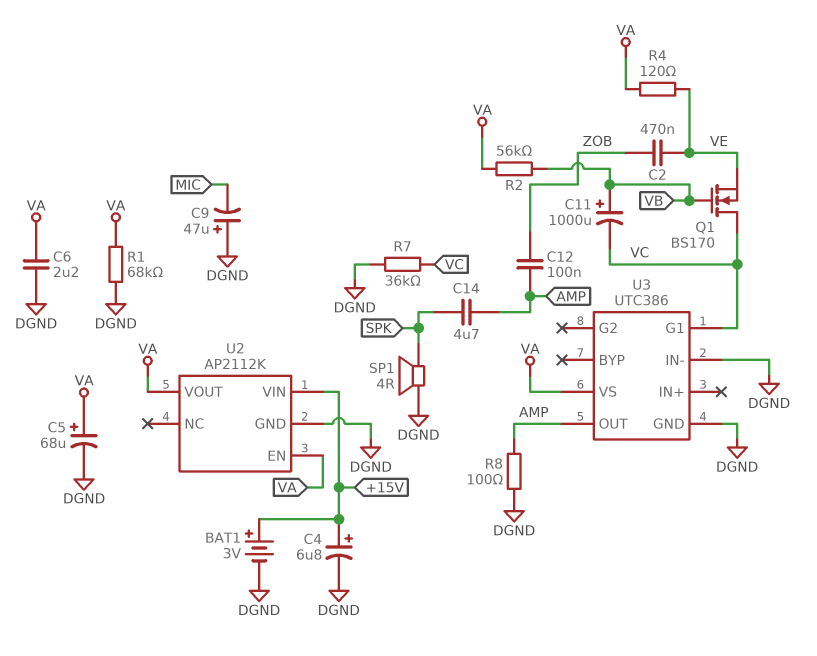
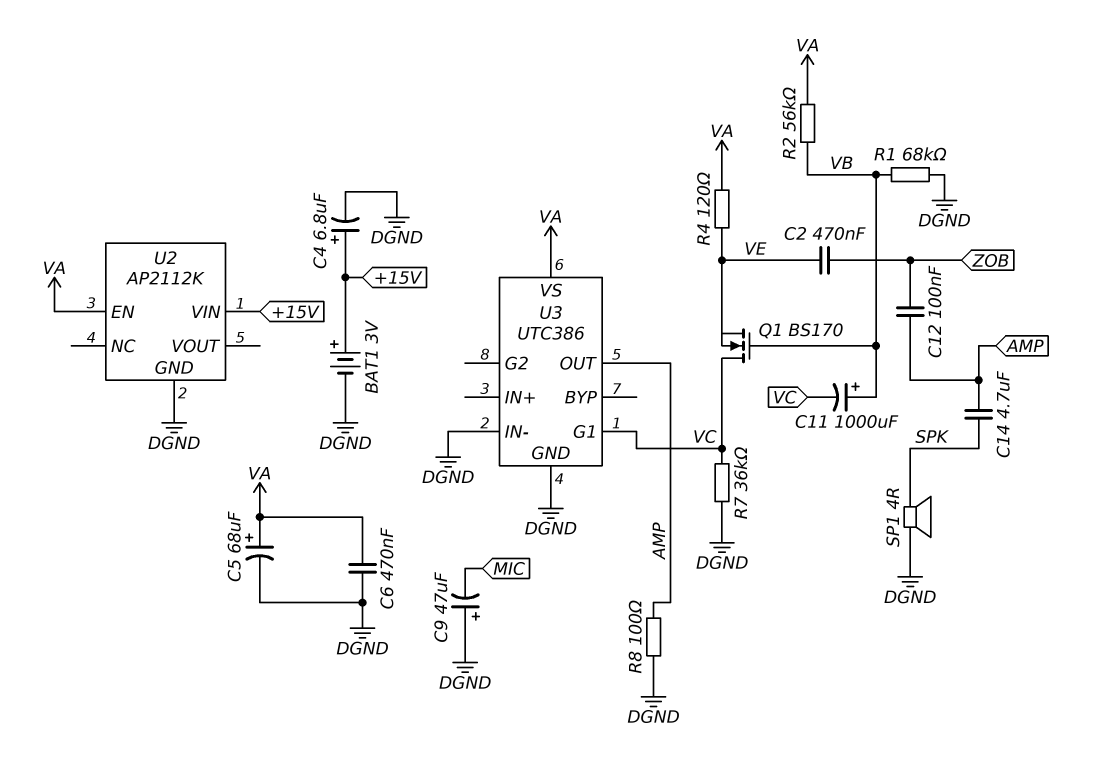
C6: 2.2uF (DGND, VA) -> 470nF (DGND, VA)
R1: 68k (DGND, VA) -> 68k (DGND, VB)
U2 pin VOUT: VA -> none

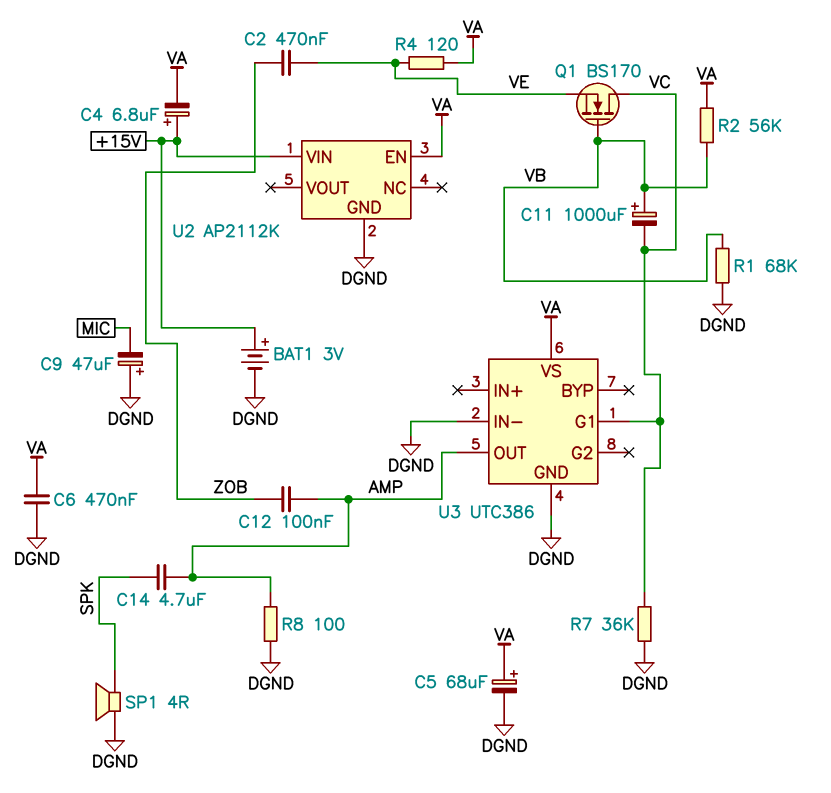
C4: 6.8uF (plus +15V, minus DGND) -> 6.8uF (plus +15V, minus VA)

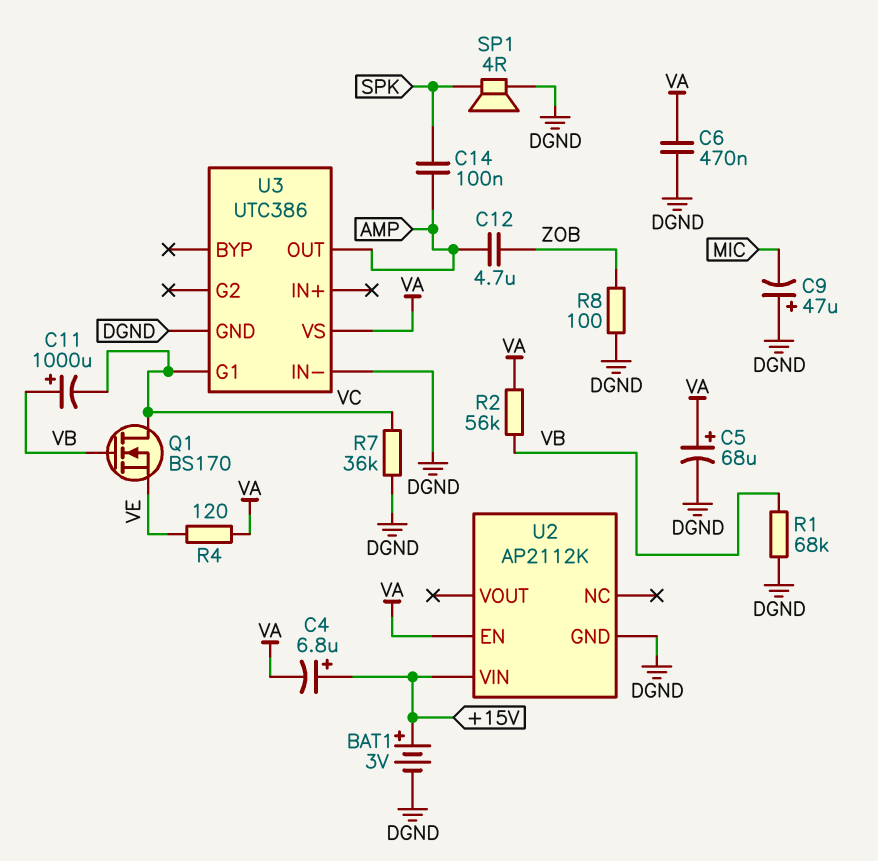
C2: 470nF (VE, ZOB) -> none
C12: 100nF (AMP, ZOB) -> 4.7uF (AMP, ZOB)
C14: 4.7uF (AMP, SPK) -> 100nF (AMP, SPK)
R8: 100 (AMP, DGND) -> 100 (DGND, ZOB)

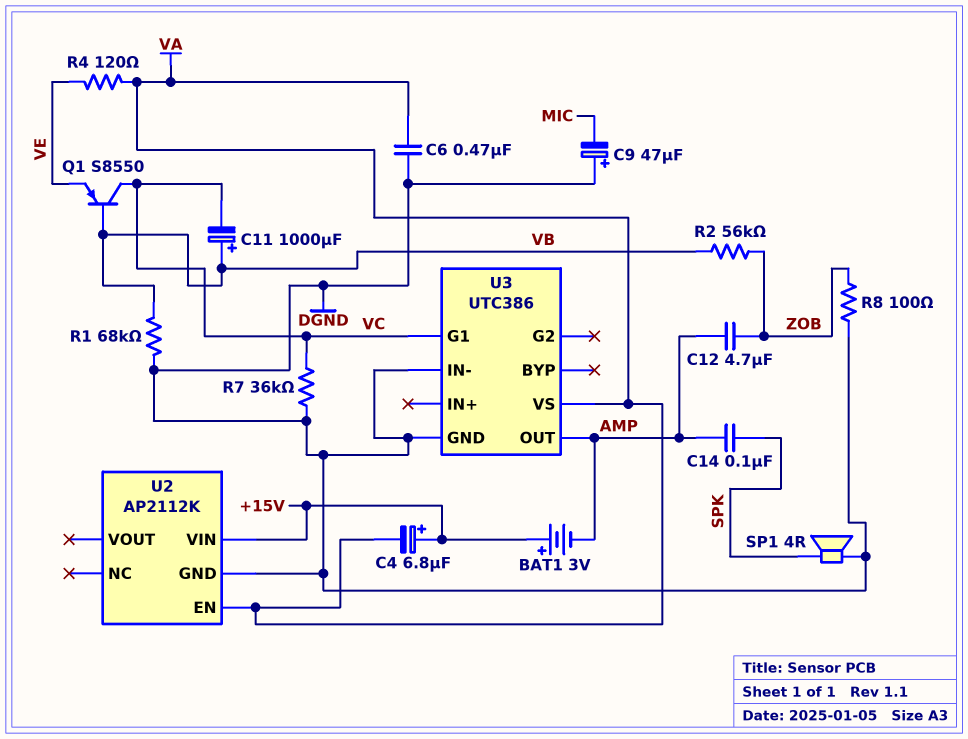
BAT1: 3V (plus +15V, minus DGND) -> 3V (plus +15V, minus AMP)
C5: 68uF (plus VA, minus DGND) -> none
Q1: NMOS BS170 (G VB, D VC, S VE) -> PNP S8550 (B VB, C VC, E VE)
R2: 56k (VA, VB) -> 56k (VB, ZOB)

